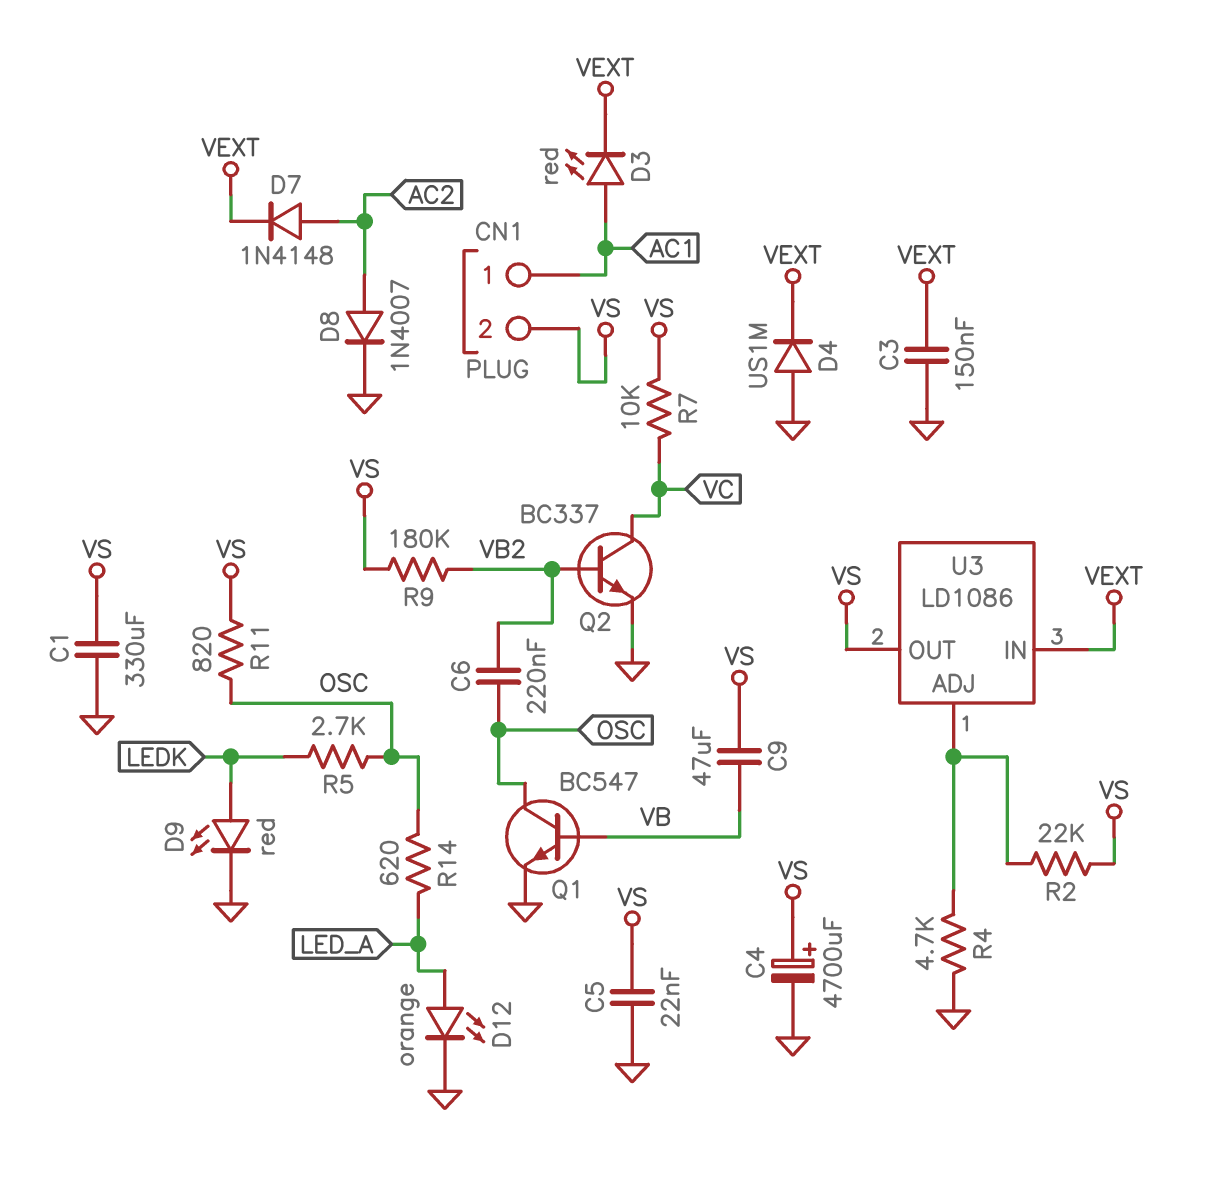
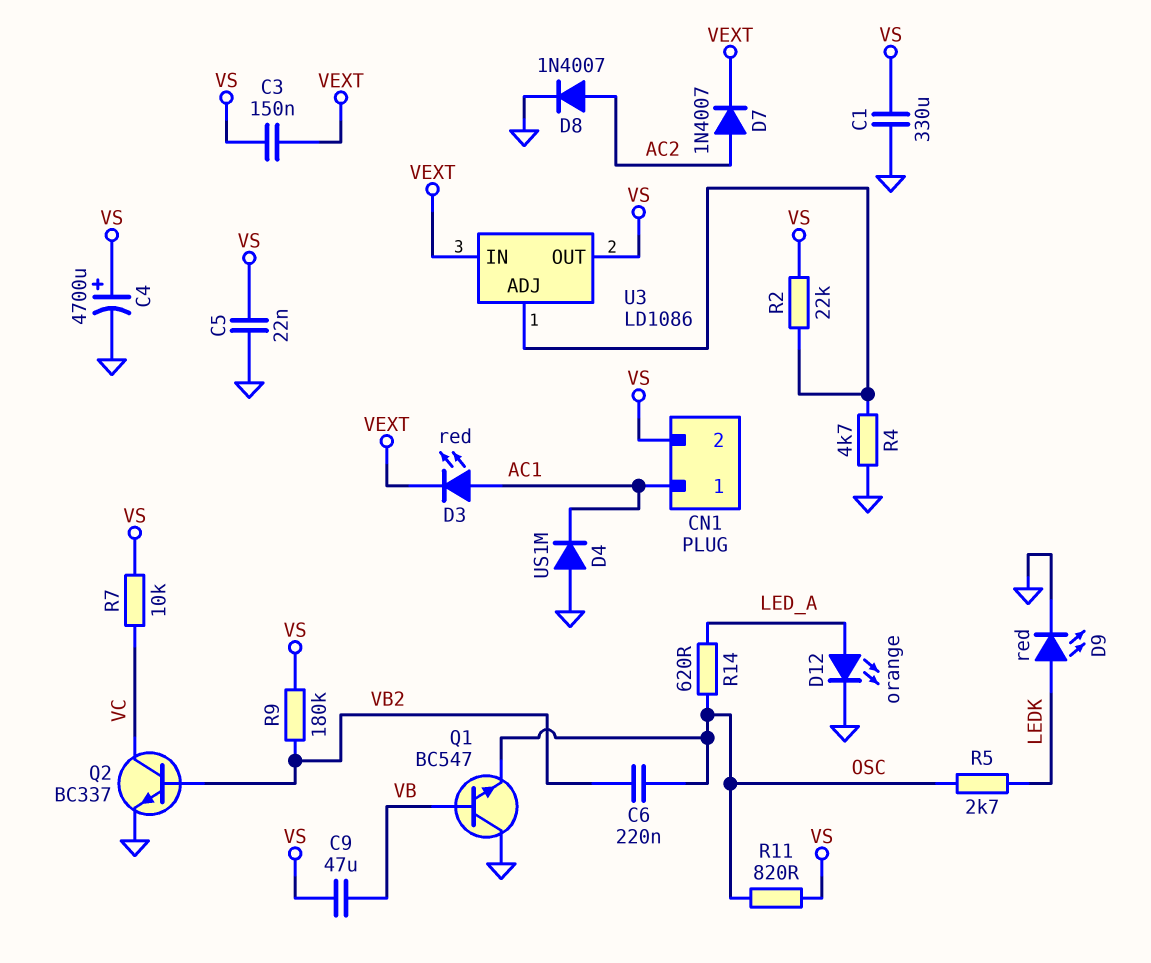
C3: 150nF (GND, VEXT) -> 150nF (VEXT, VS)
D4: diode US1M (A GND, K VEXT) -> diode US1M (A GND, K AC1)
D7: diode 1N4148 (A AC2, K VEXT) -> diode 1N4007 (A AC2, K VEXT)
Q1: NPN BC547 (B VB, C OSC, E GND) -> NPN BC547 (B VB, C GND, E OSC)

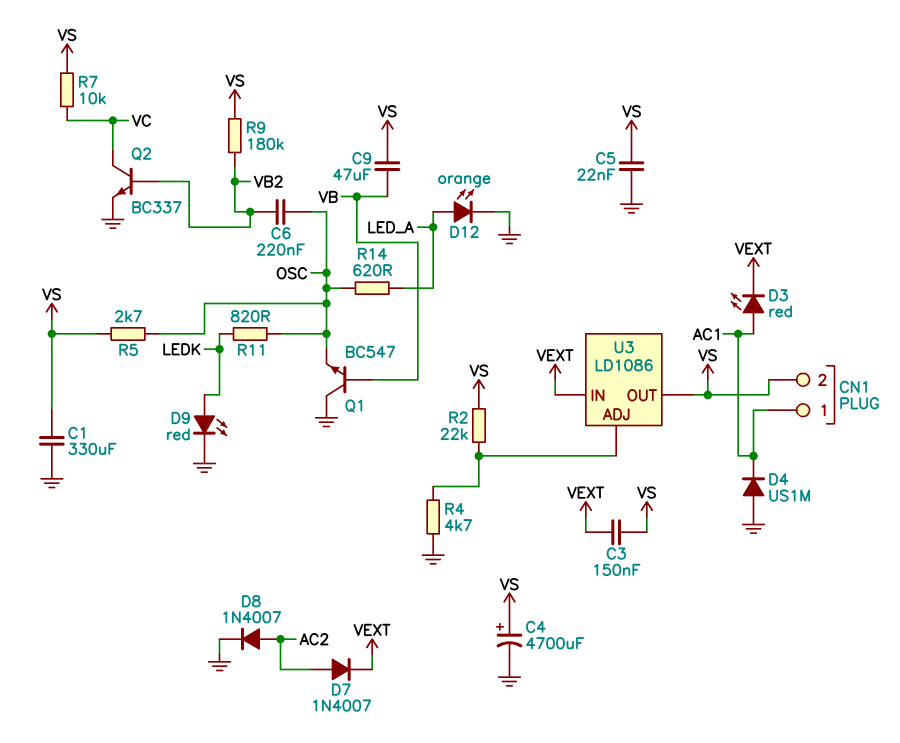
R5: 2.7k (LEDK, OSC) -> 2.7k (OSC, VS)
R11: 820 (OSC, VS) -> 820 (LEDK, OSC)

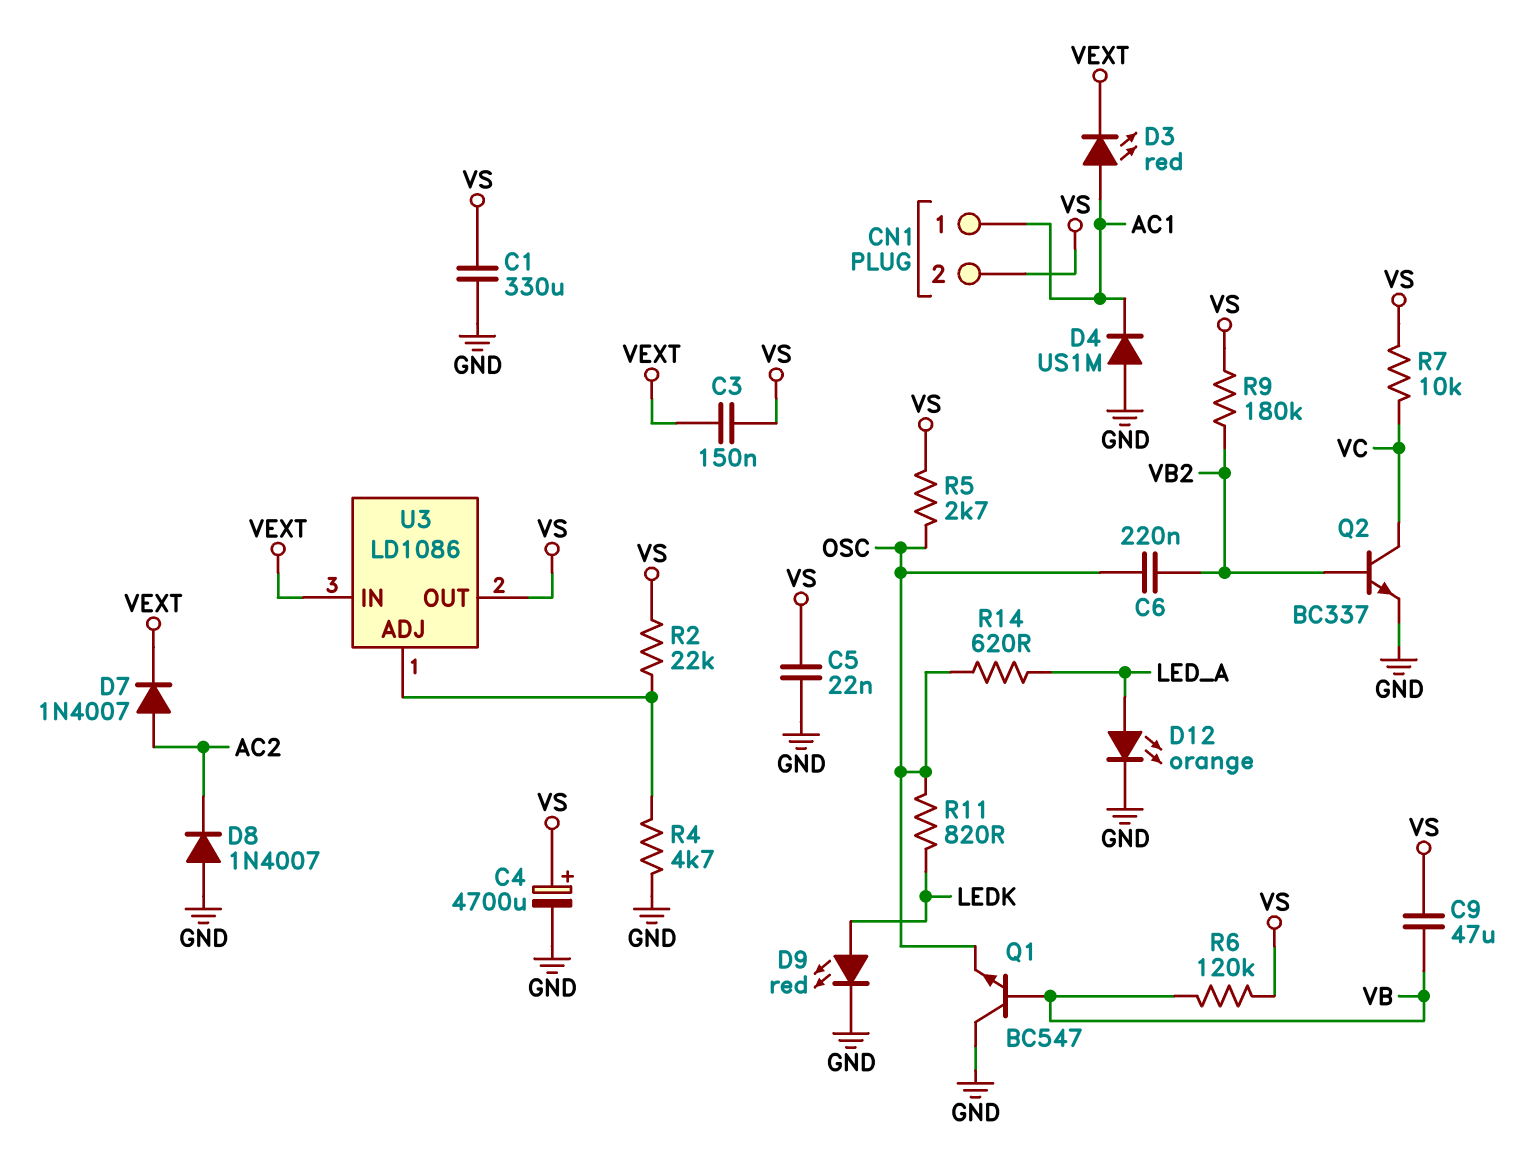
D8: diode 1N4007 (A AC2, K GND) -> diode 1N4007 (A GND, K AC2)
R6: none -> 120k (VB, VS)

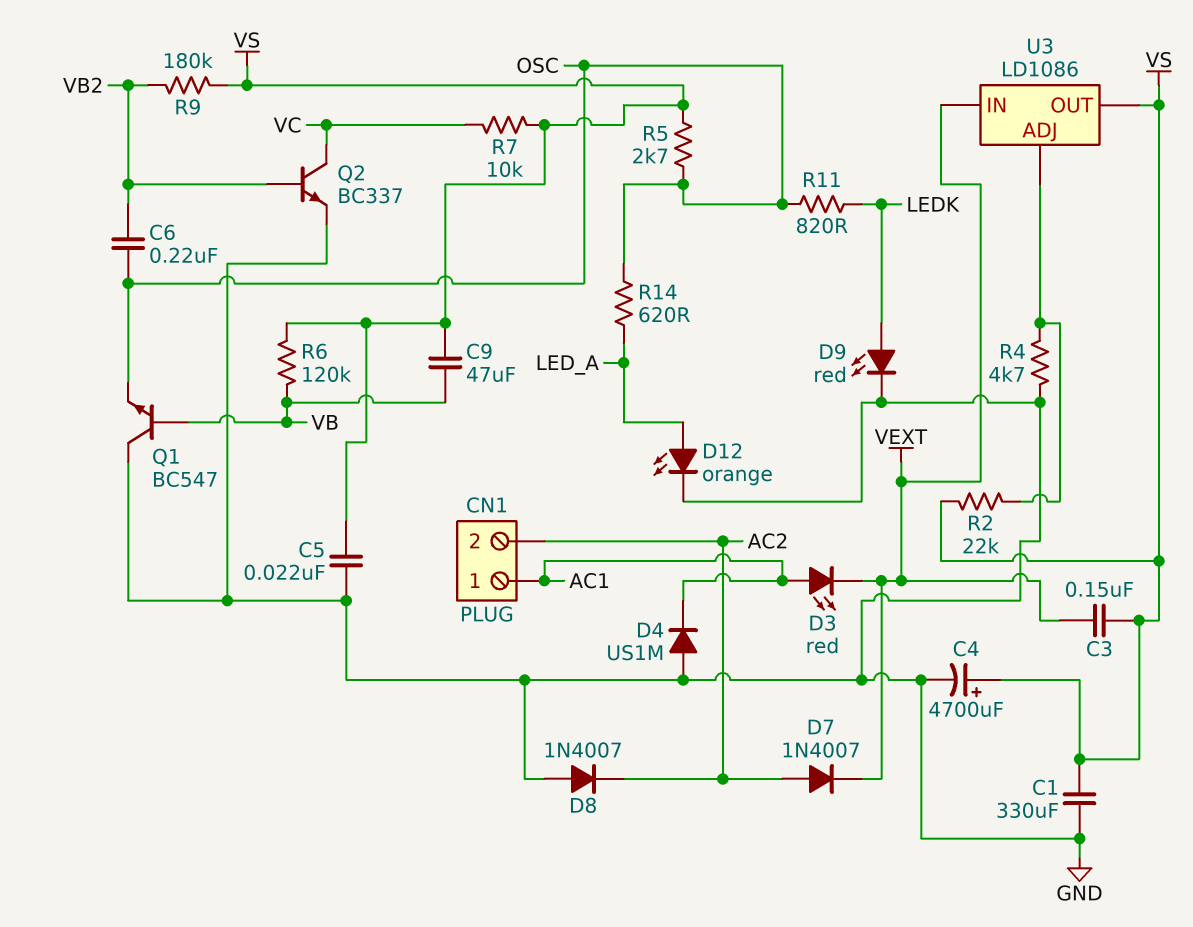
CN1 pin 2: VS -> AC2

